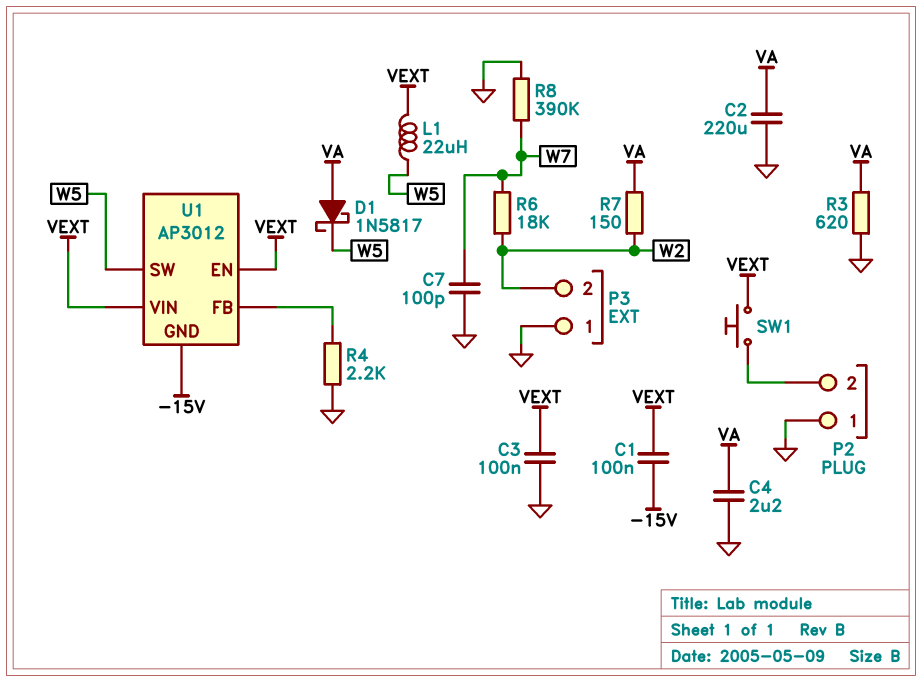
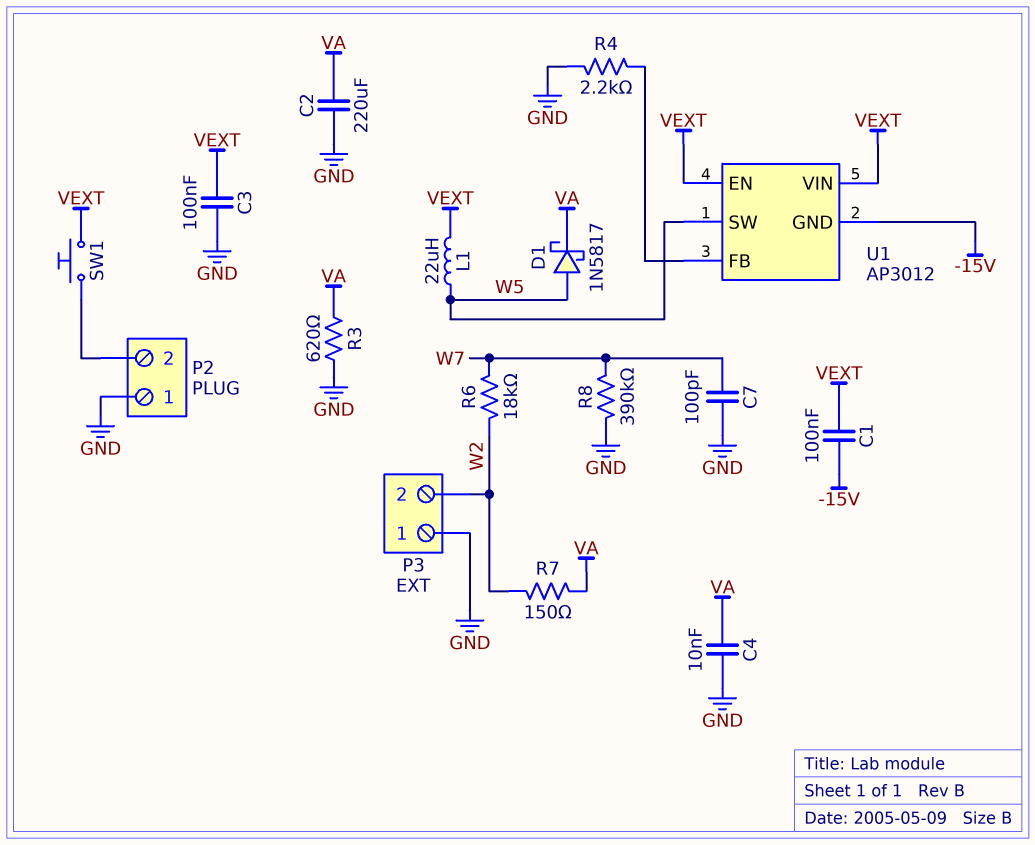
C4: 2.2uF (GND, VA) -> 10nF (GND, VA)
D1: schottky 1N5817 (A VA, K W5) -> schottky 1N5817 (A W5, K VA)

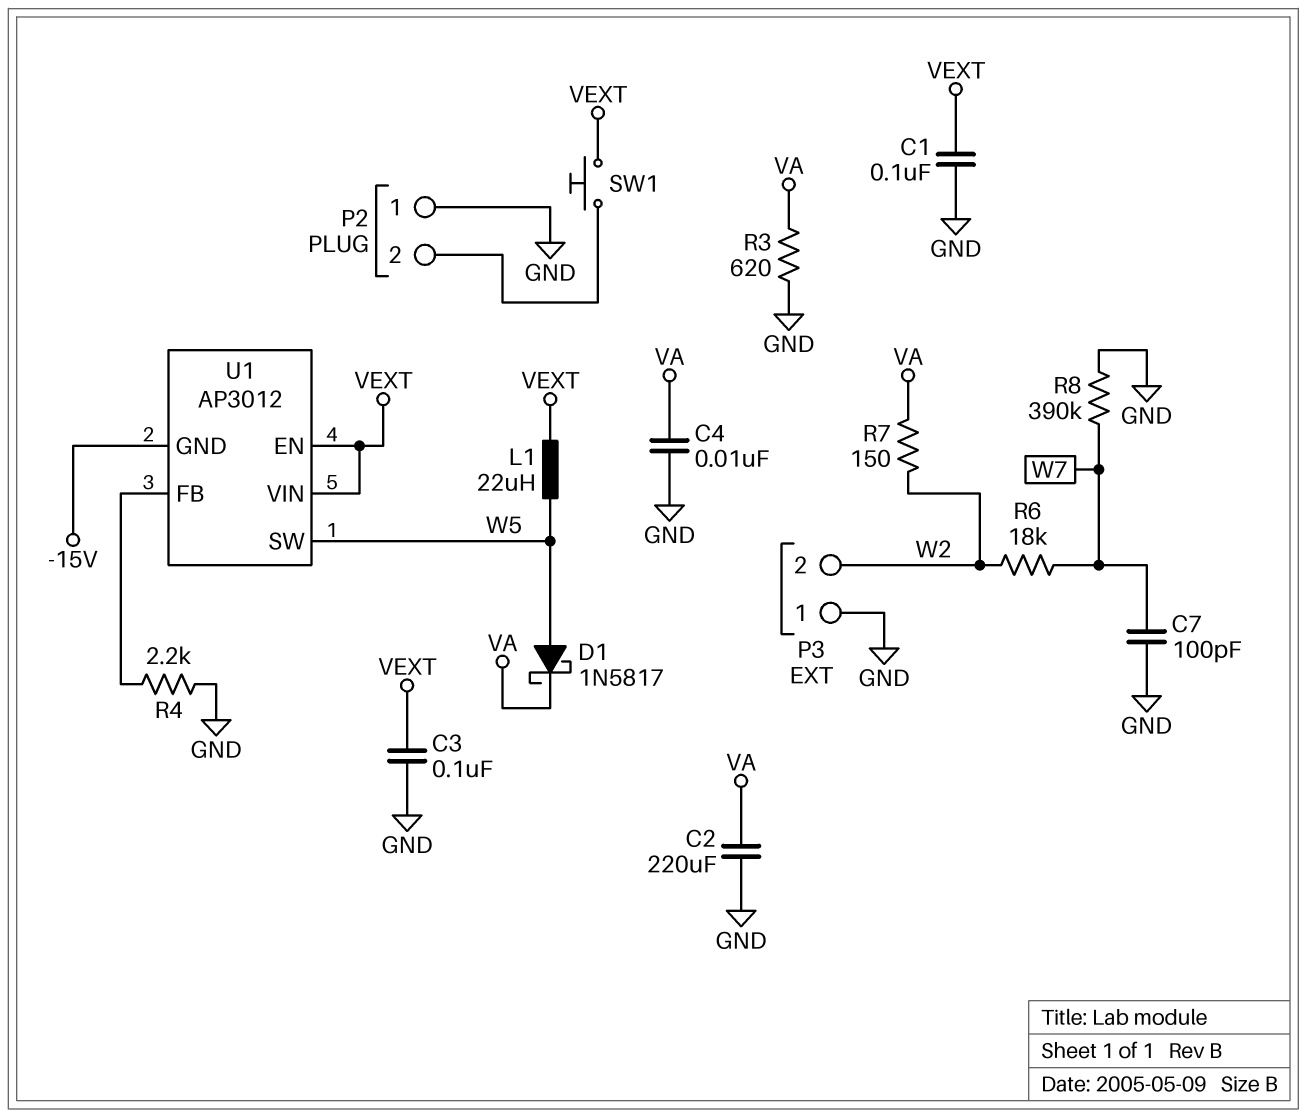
C1: 100nF (-15V, VEXT) -> 100nF (GND, VEXT)

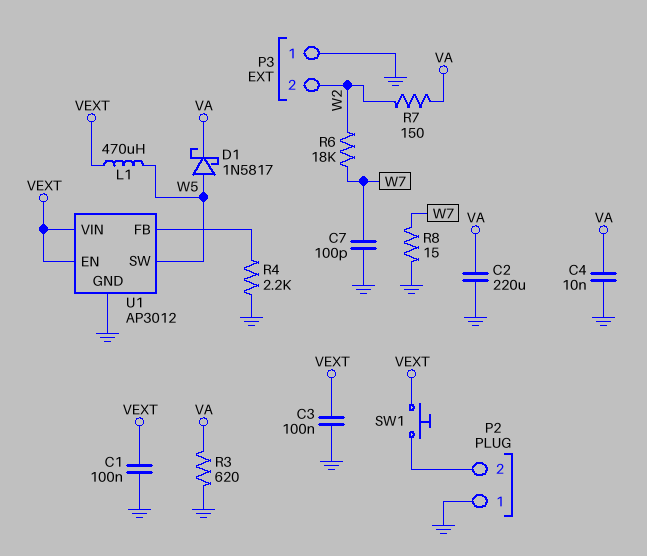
L1: 22uH (VEXT, W5) -> 470uH (VEXT, W5)
R8: 390k (GND, W7) -> 15 (GND, W7)
U1 pin GND: -15V -> GND

